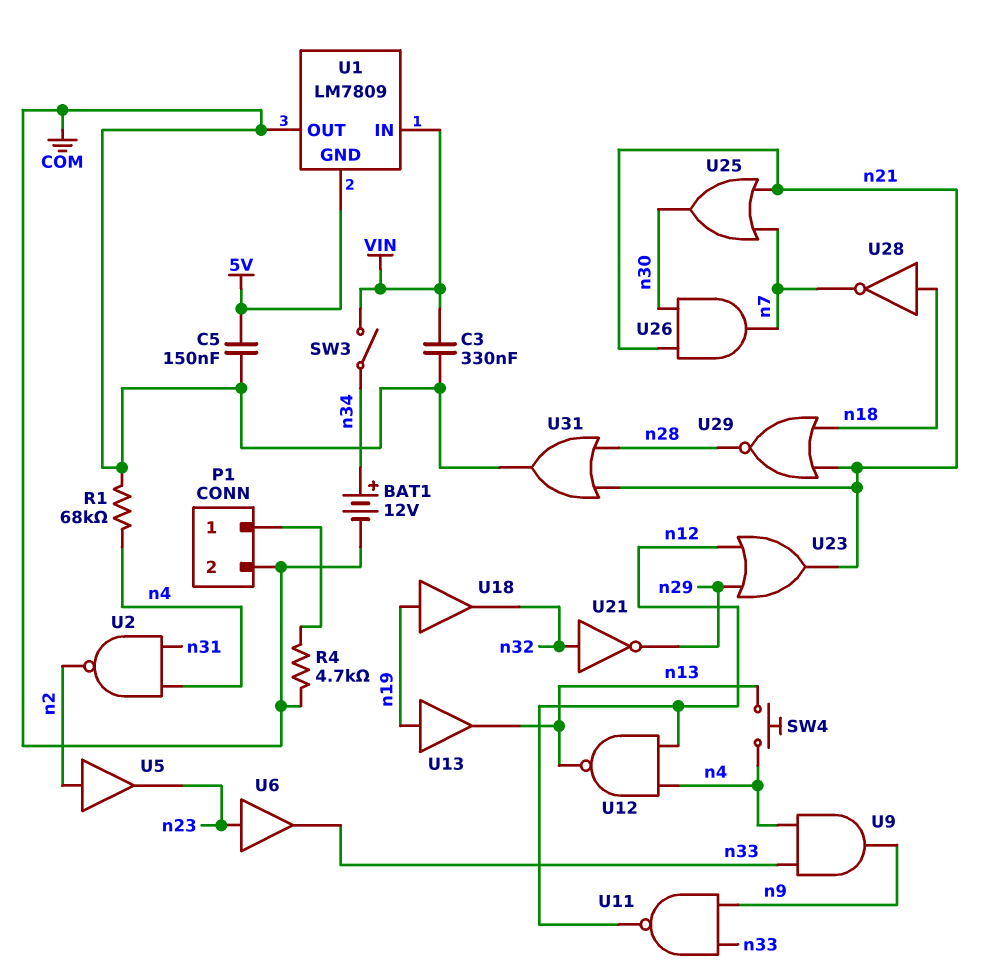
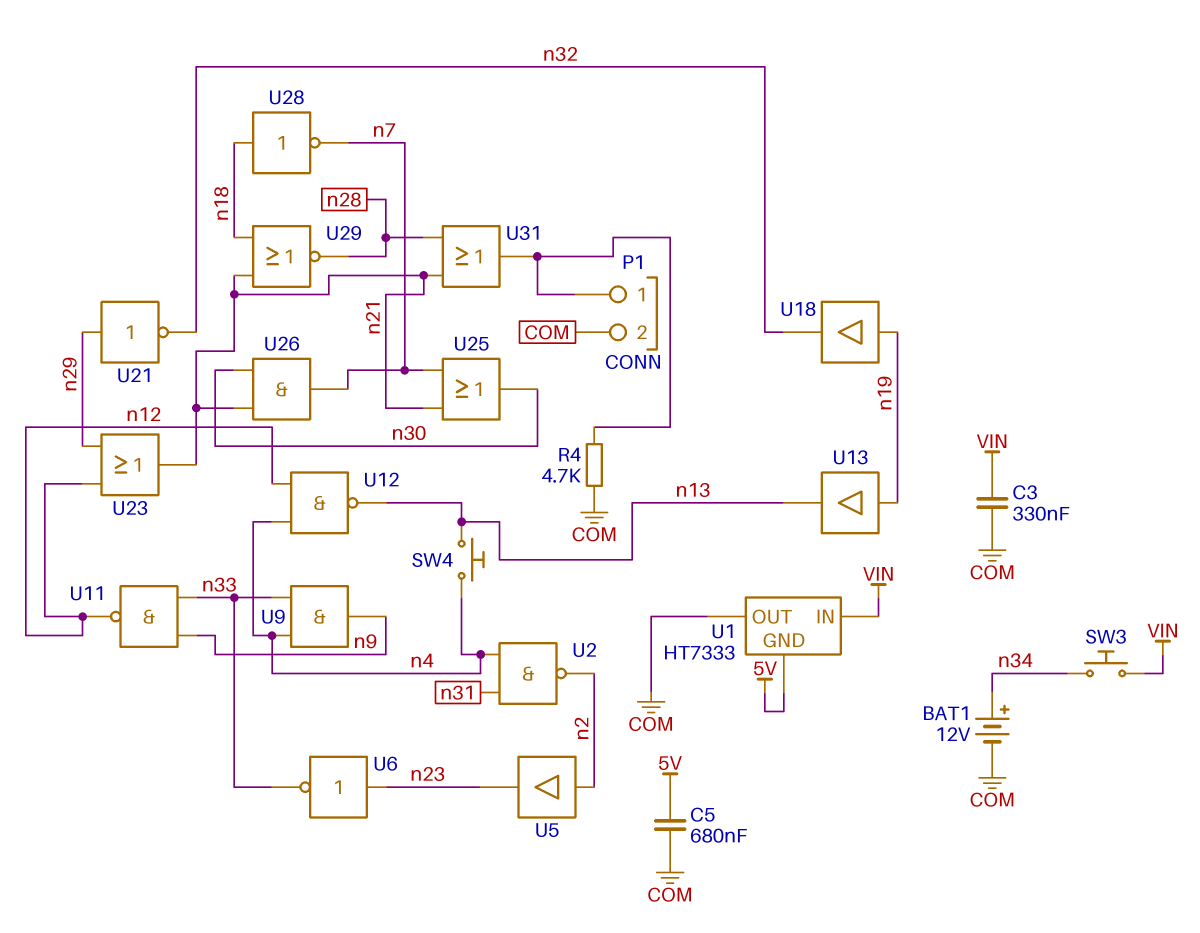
C5: 150nF (5V, COM) -> 680nF (5V, COM)
R1: 68k (COM, n4) -> none
SW3: switch (VIN, n34) -> button (VIN, n34)
U1: LM7809 -> HT7333
U6: buffer (in n23, out n33) -> NOT (in n23, out n33)
U21: NOT (in n32, out n29) -> NOT (in n29, out n32)
U31: OR (in n21, in n28, out COM) -> OR (in n21, in n28, out P1/1)

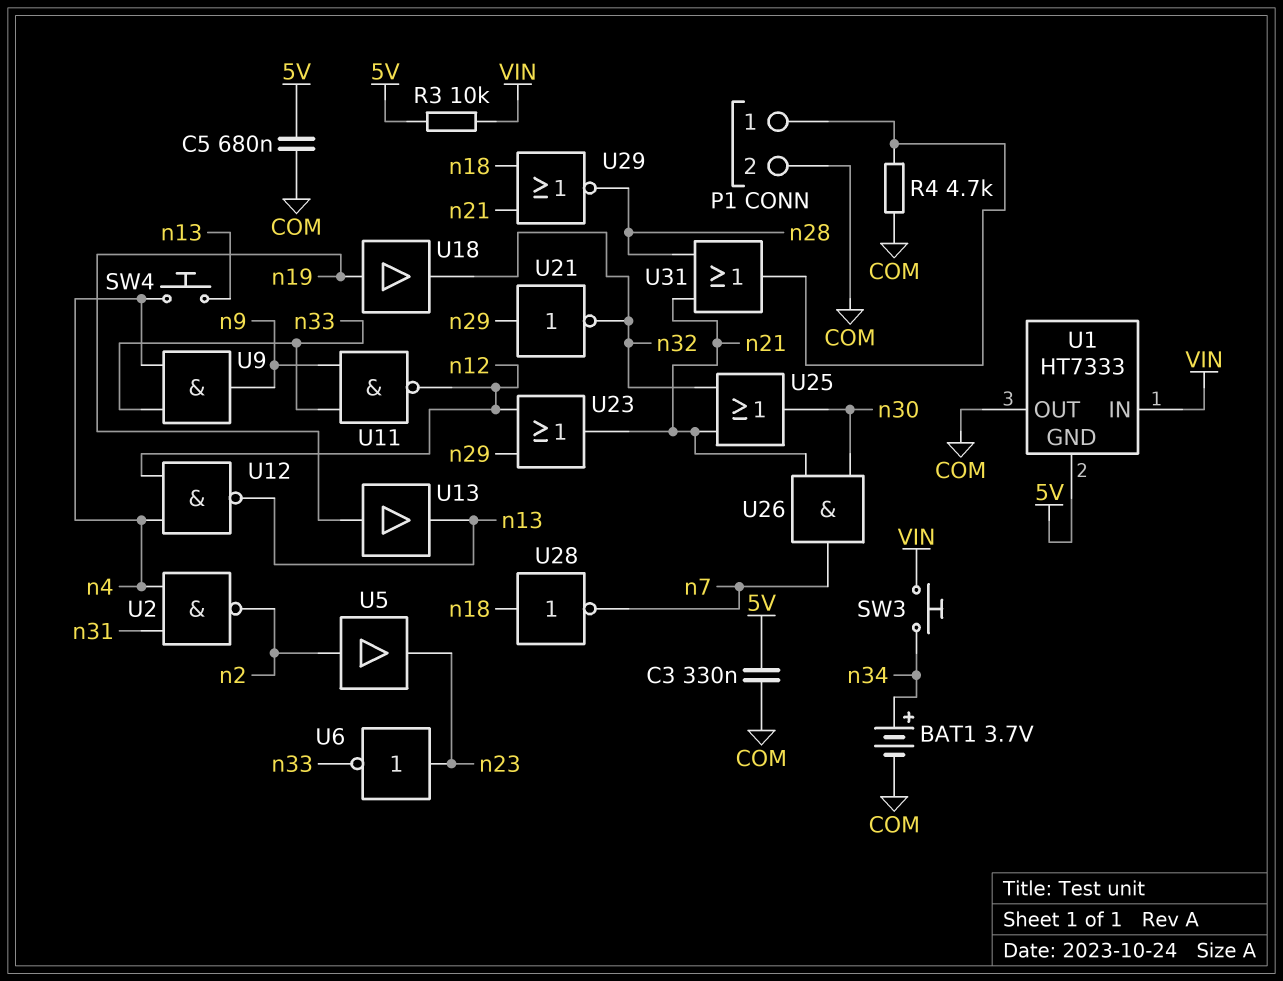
BAT1: 12V (plus n34, minus COM) -> 3.7V (plus n34, minus COM)
C3: 330nF (COM, VIN) -> 330nF (5V, COM)
R3: none -> 10k (5V, VIN)
U25: OR (in n7, in n21, out n30) -> OR (in n21, in n32, out n30)

